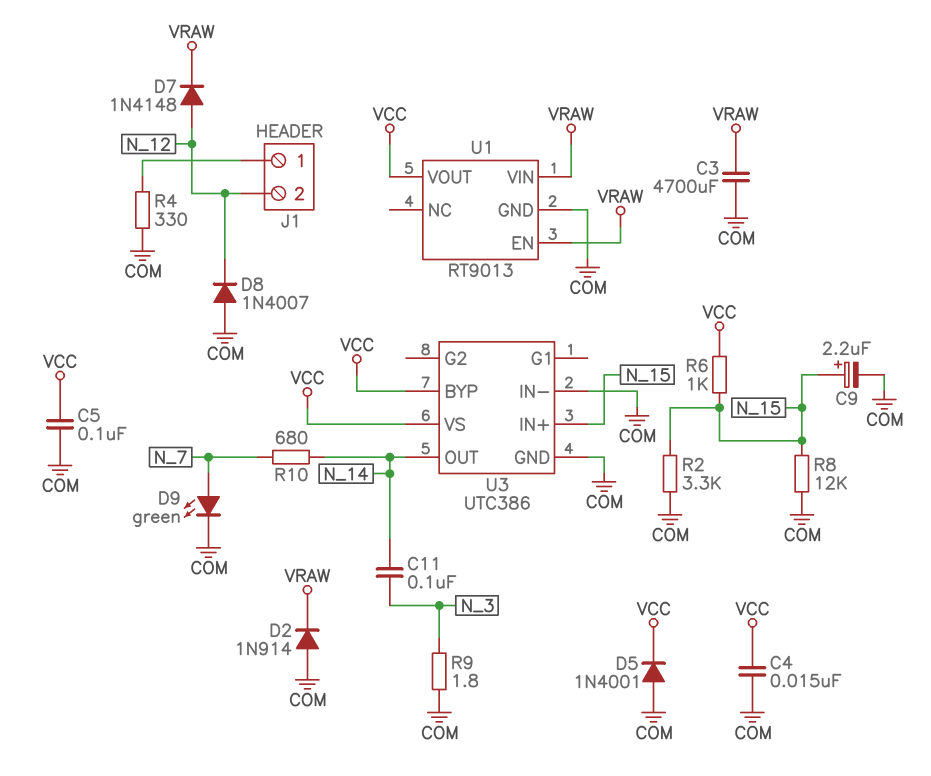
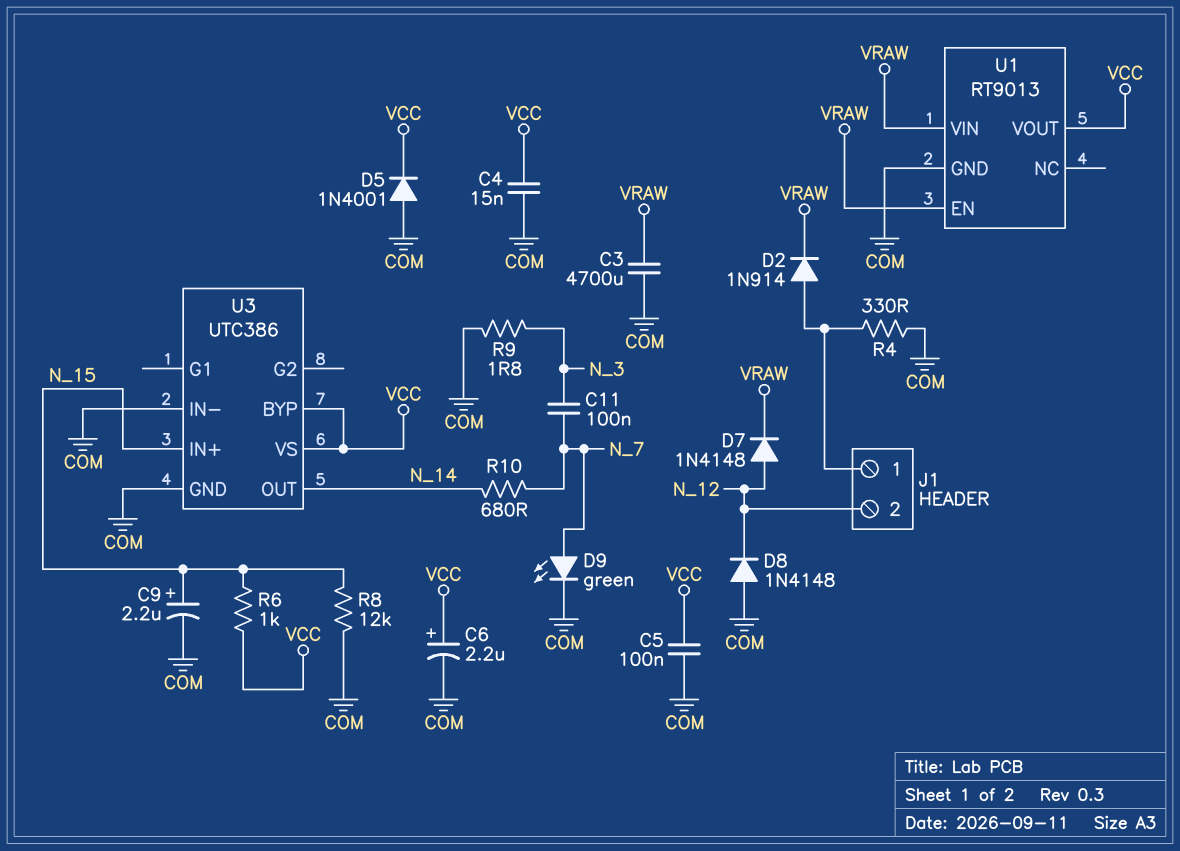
C6: none -> 2.2uF (plus VCC, minus COM)
C11: 100nF (N_3, N_14) -> 100nF (N_3, N_7)
D2: diode 1N914 (A COM, K VRAW) -> diode 1N914 (A J1/1, K VRAW)
D8: diode 1N4007 (A COM, K N_12) -> diode 1N4148 (A COM, K N_12)
R2: 3.3k (COM, N_15) -> none

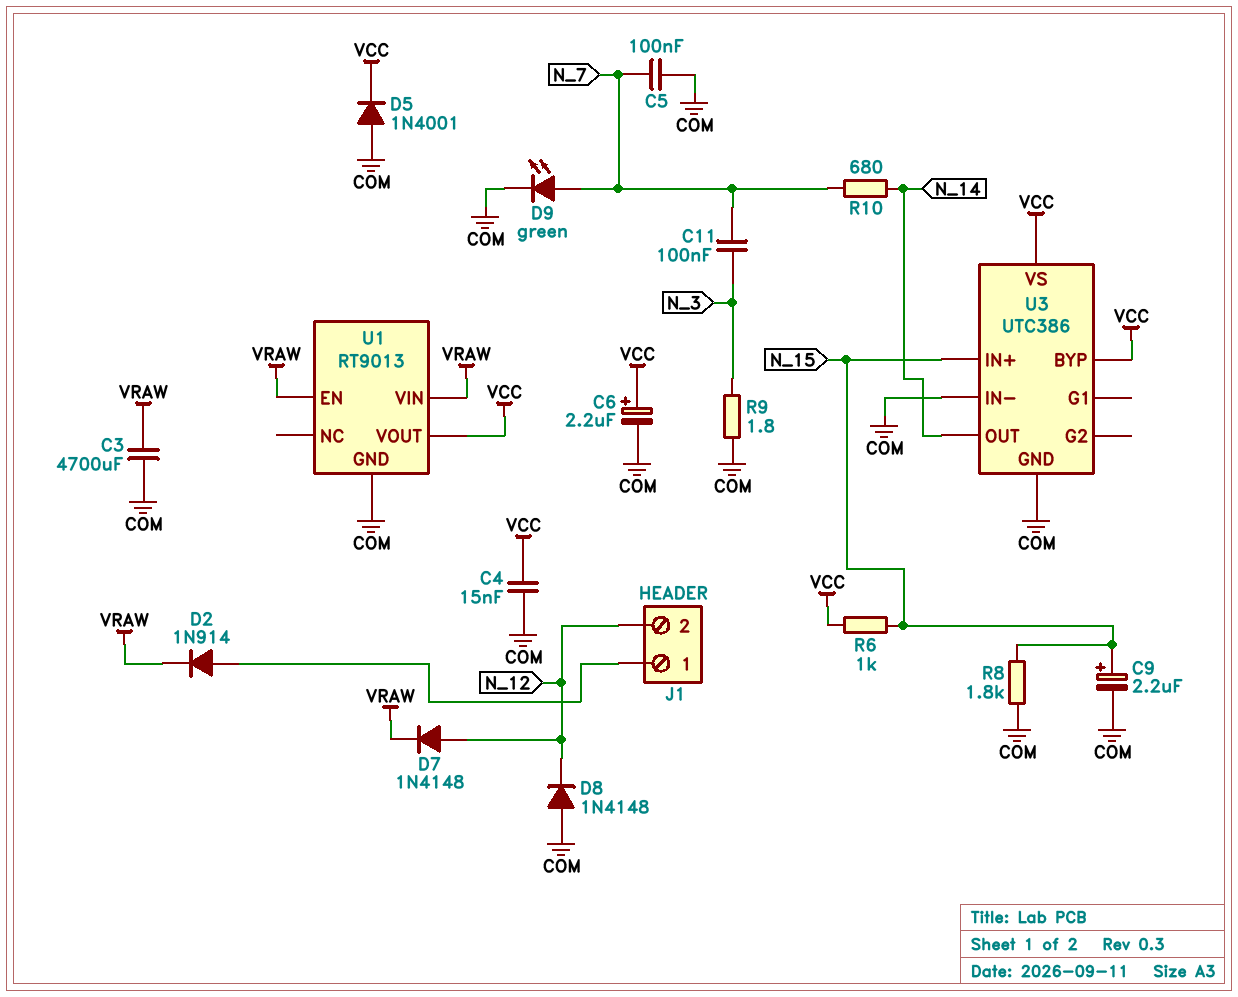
C5: 100nF (COM, VCC) -> 100nF (COM, N_7)
R4: 330 (COM, J1/1) -> none
R8: 12k (COM, N_15) -> 1.8k (COM, N_15)

